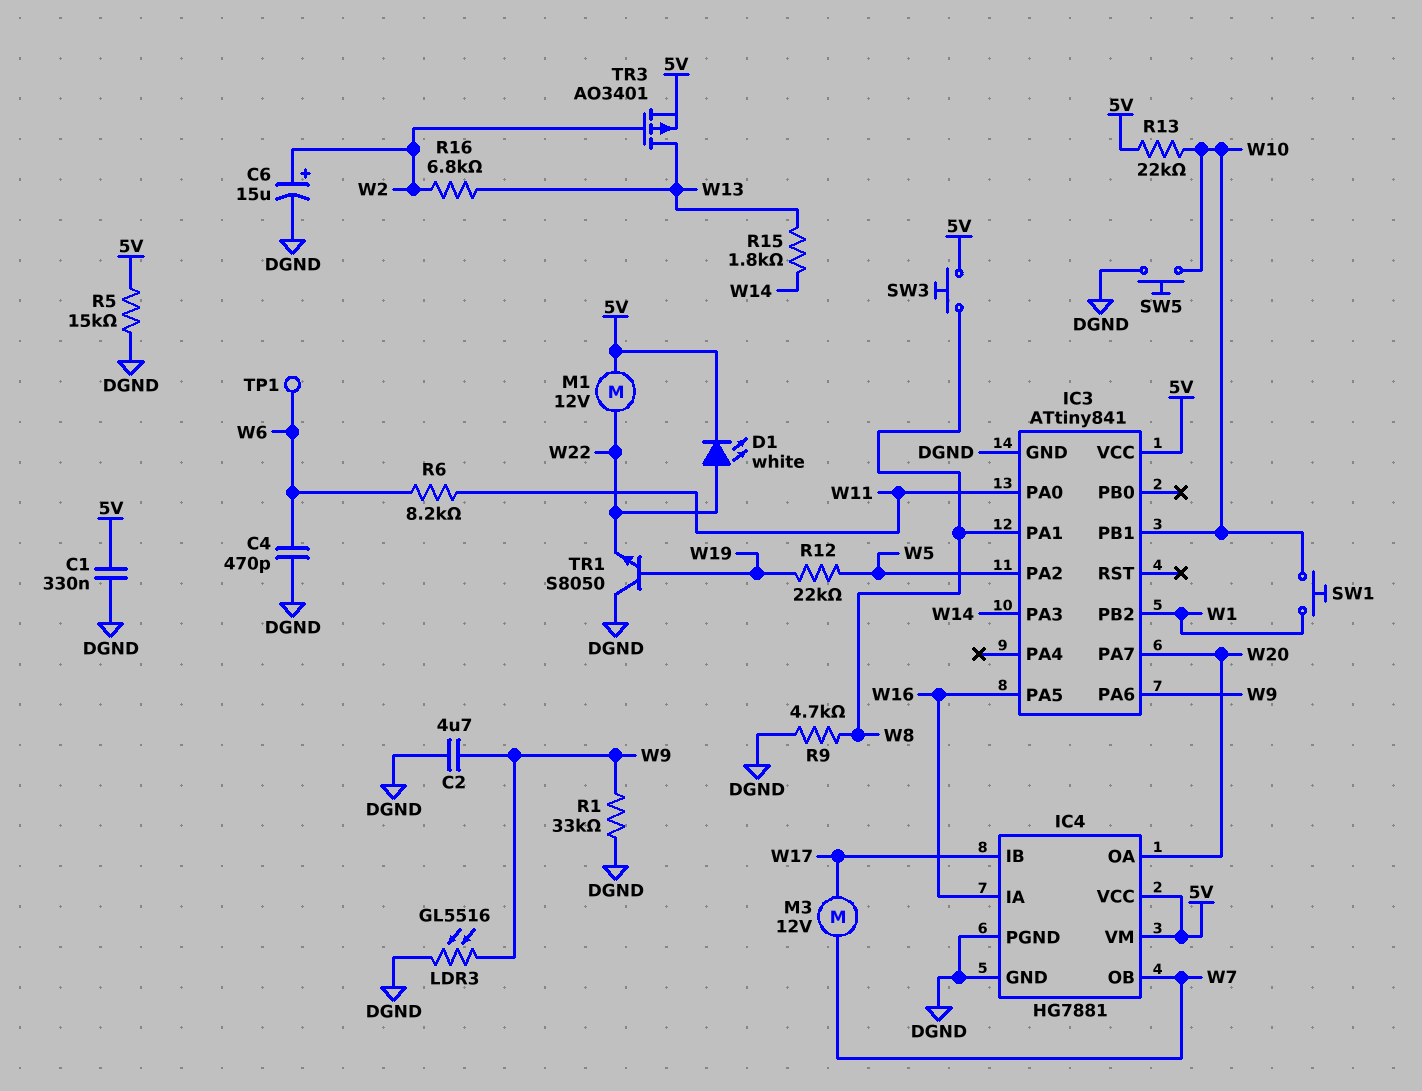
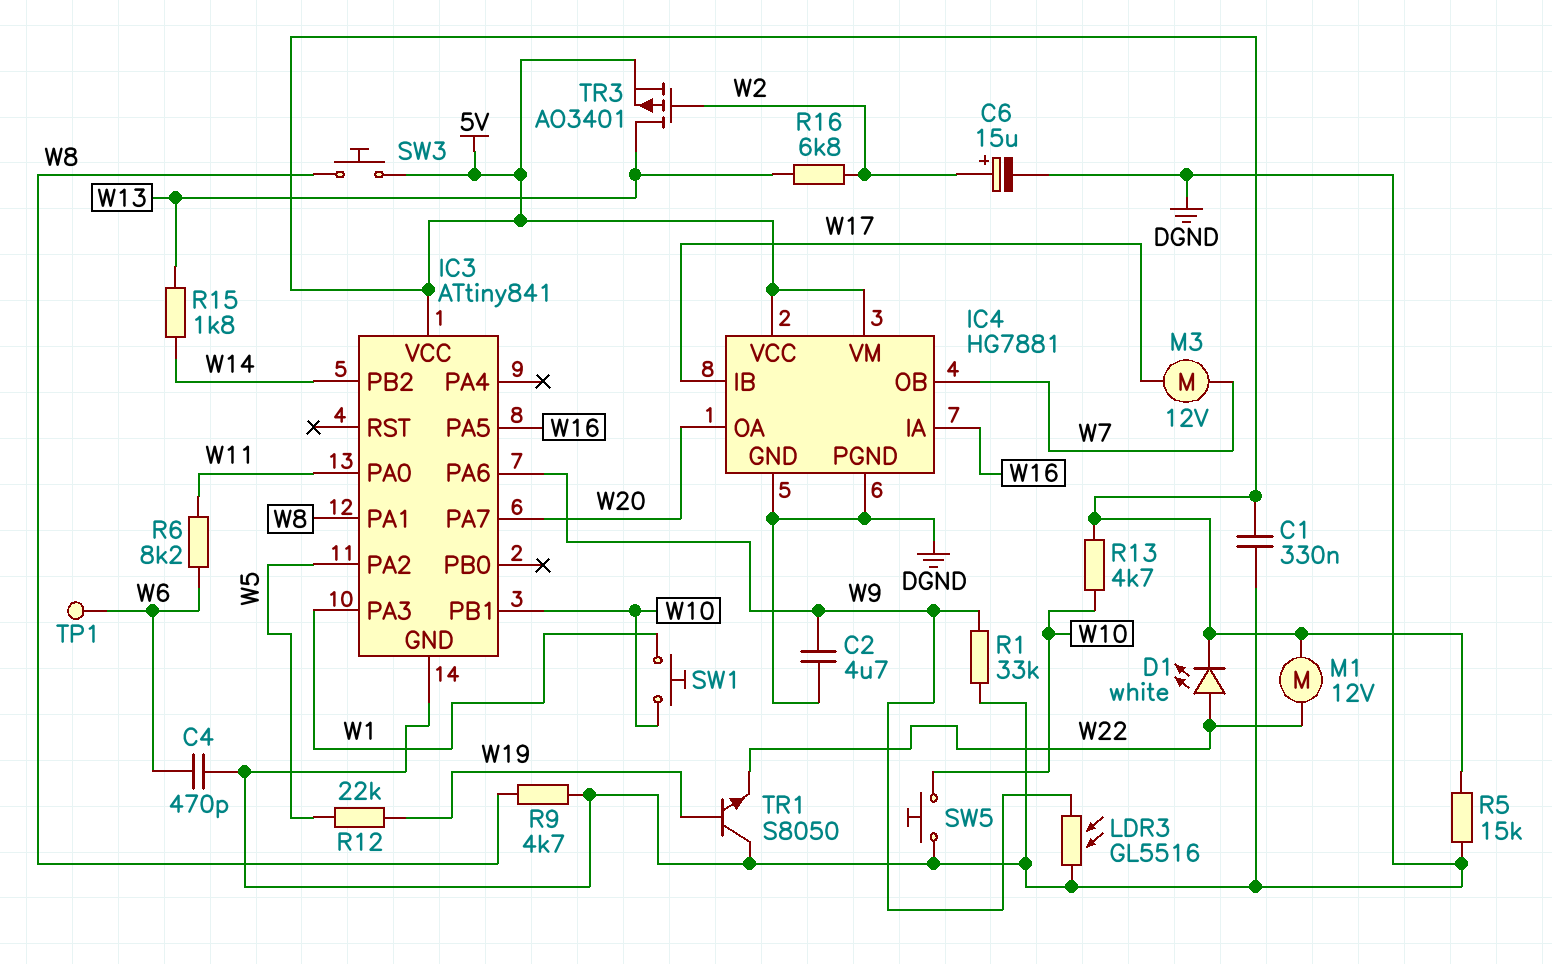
IC3 pin PA3: W14 -> W1
IC3 pin PB2: W1 -> W14
R13: 22k (5V, W10) -> 4.7k (5V, W10)

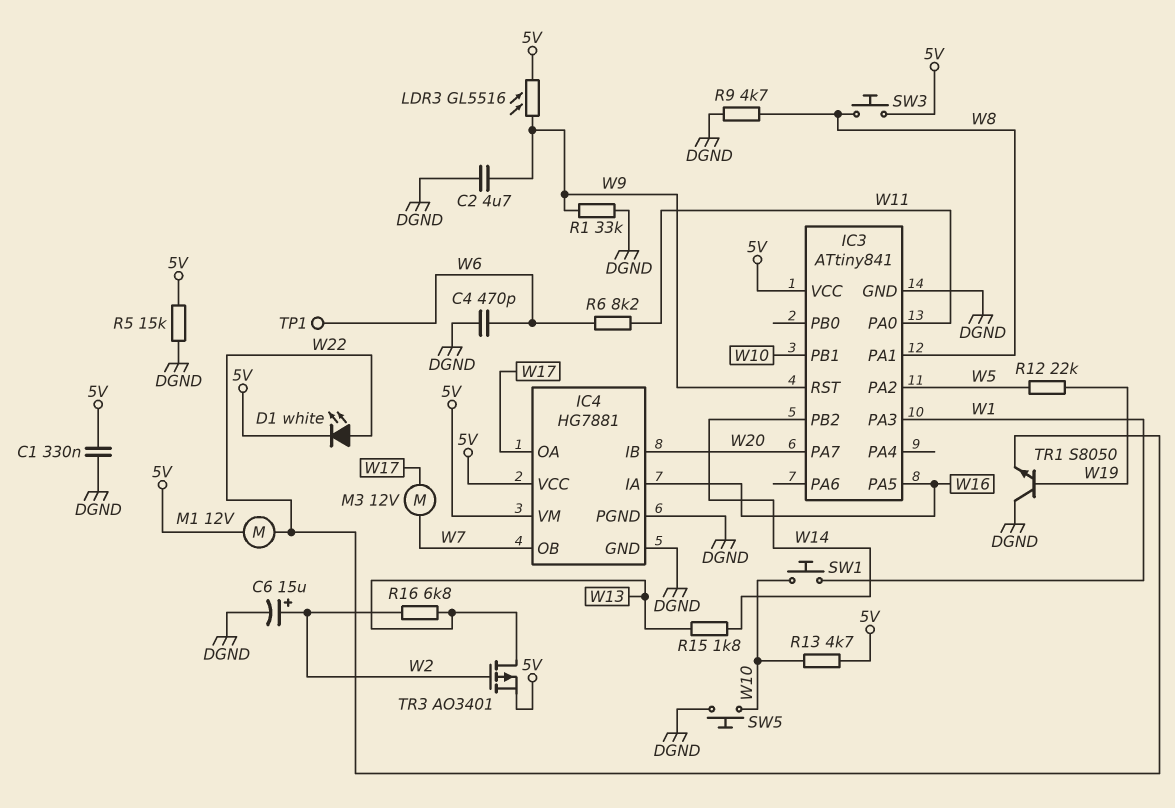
IC3 pin PA6: W9 -> none
IC3 pin RST: none -> W9
IC4 pin IB: W17 -> W20
IC4 pin OA: W20 -> W17
LDR3: GL5516 (DGND, W9) -> GL5516 (5V, W9)

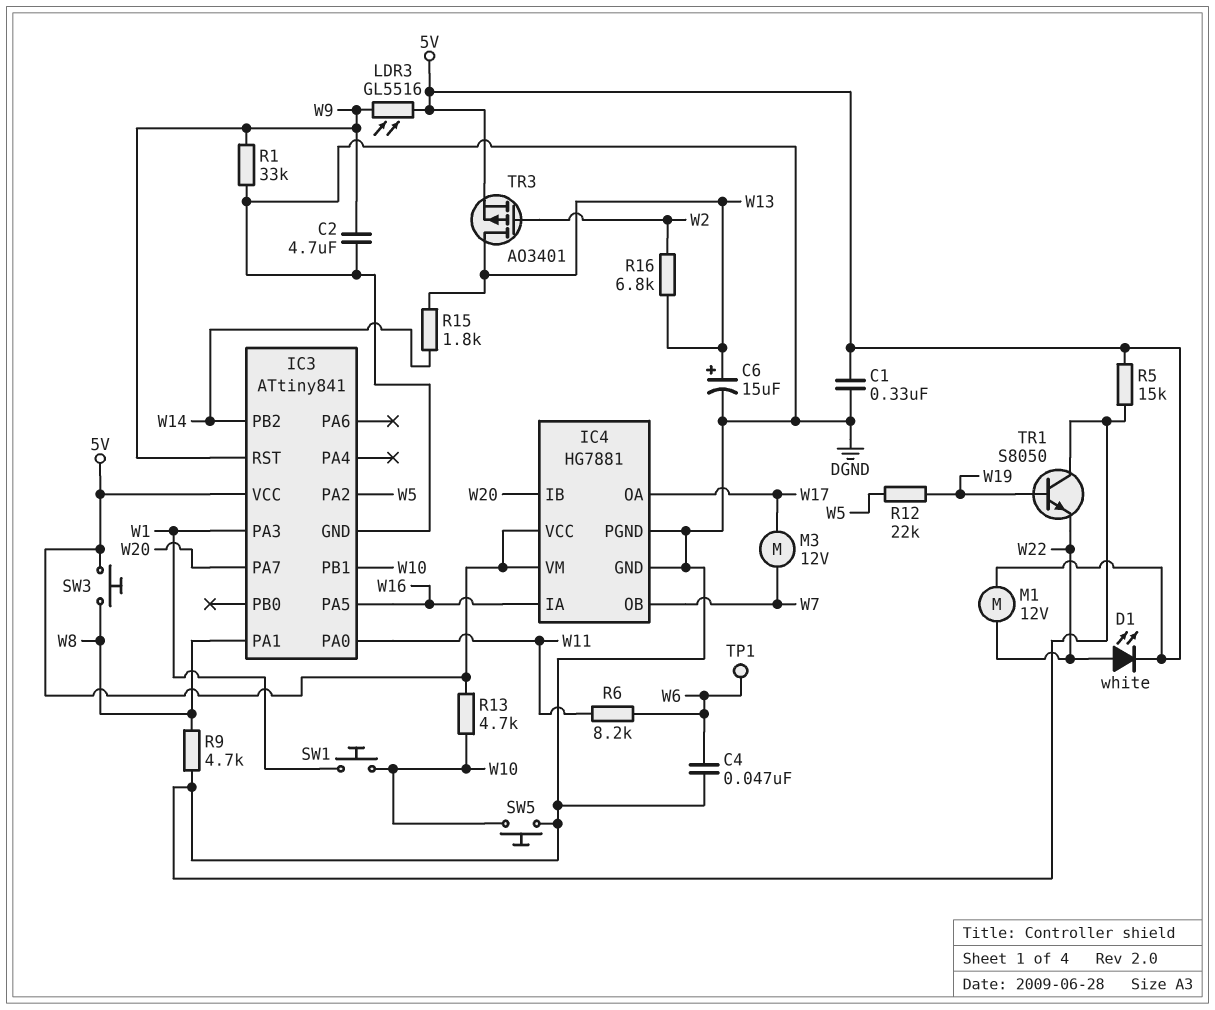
C4: 470pF (DGND, W6) -> 47nF (DGND, W6)
C6: 15uF (plus W2, minus DGND) -> 15uF (plus W13, minus DGND)

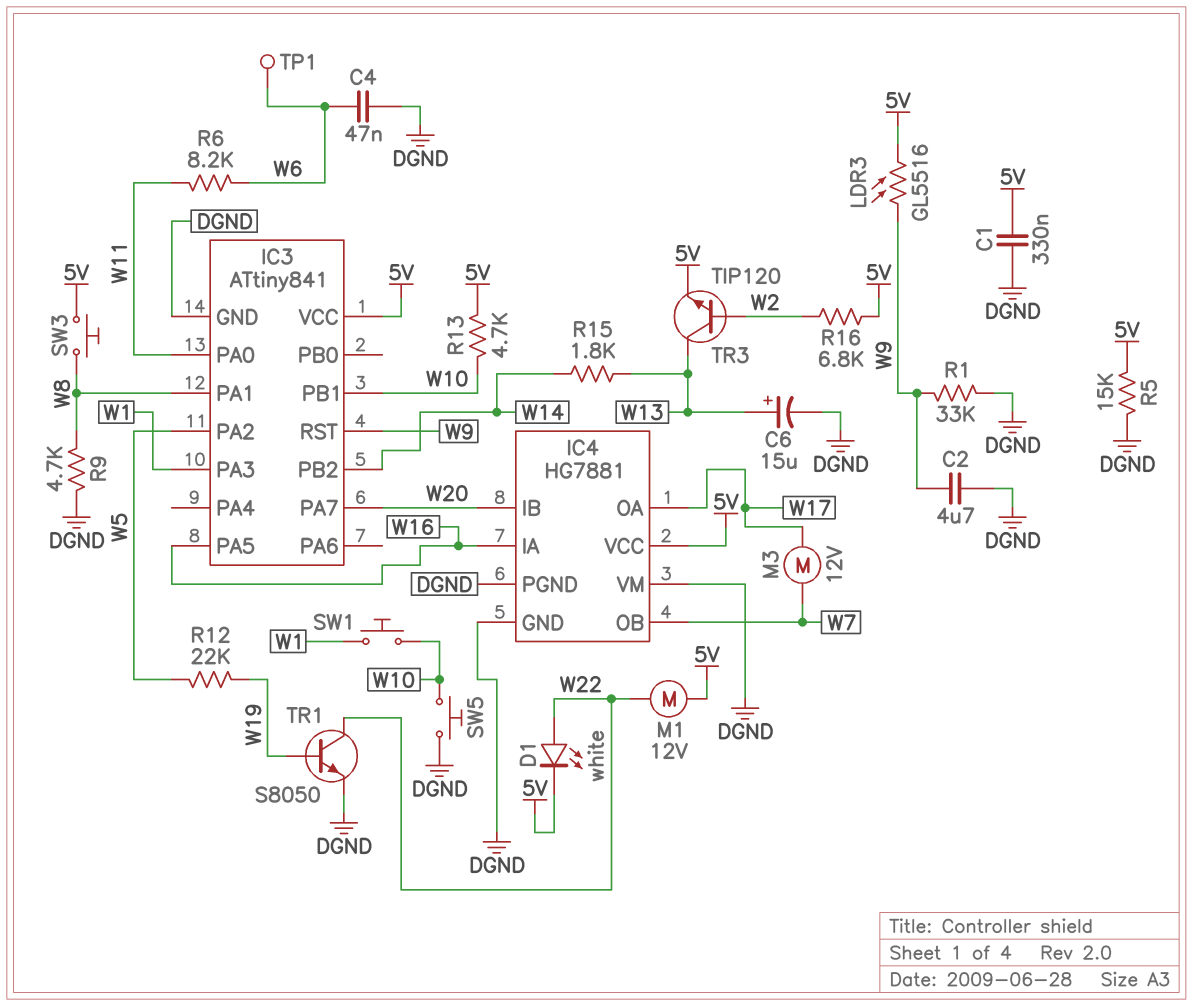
IC4 pin VM: 5V -> DGND
R16: 6.8k (W2, W13) -> 6.8k (5V, W2)
TR1: NPN S8050 (B W19, C DGND, E W22) -> NPN S8050 (B W19, C W22, E DGND)
TR3: PMOS AO3401 (G W2, D W13, S 5V) -> NPN TIP120 (B W2, C W13, E 5V)

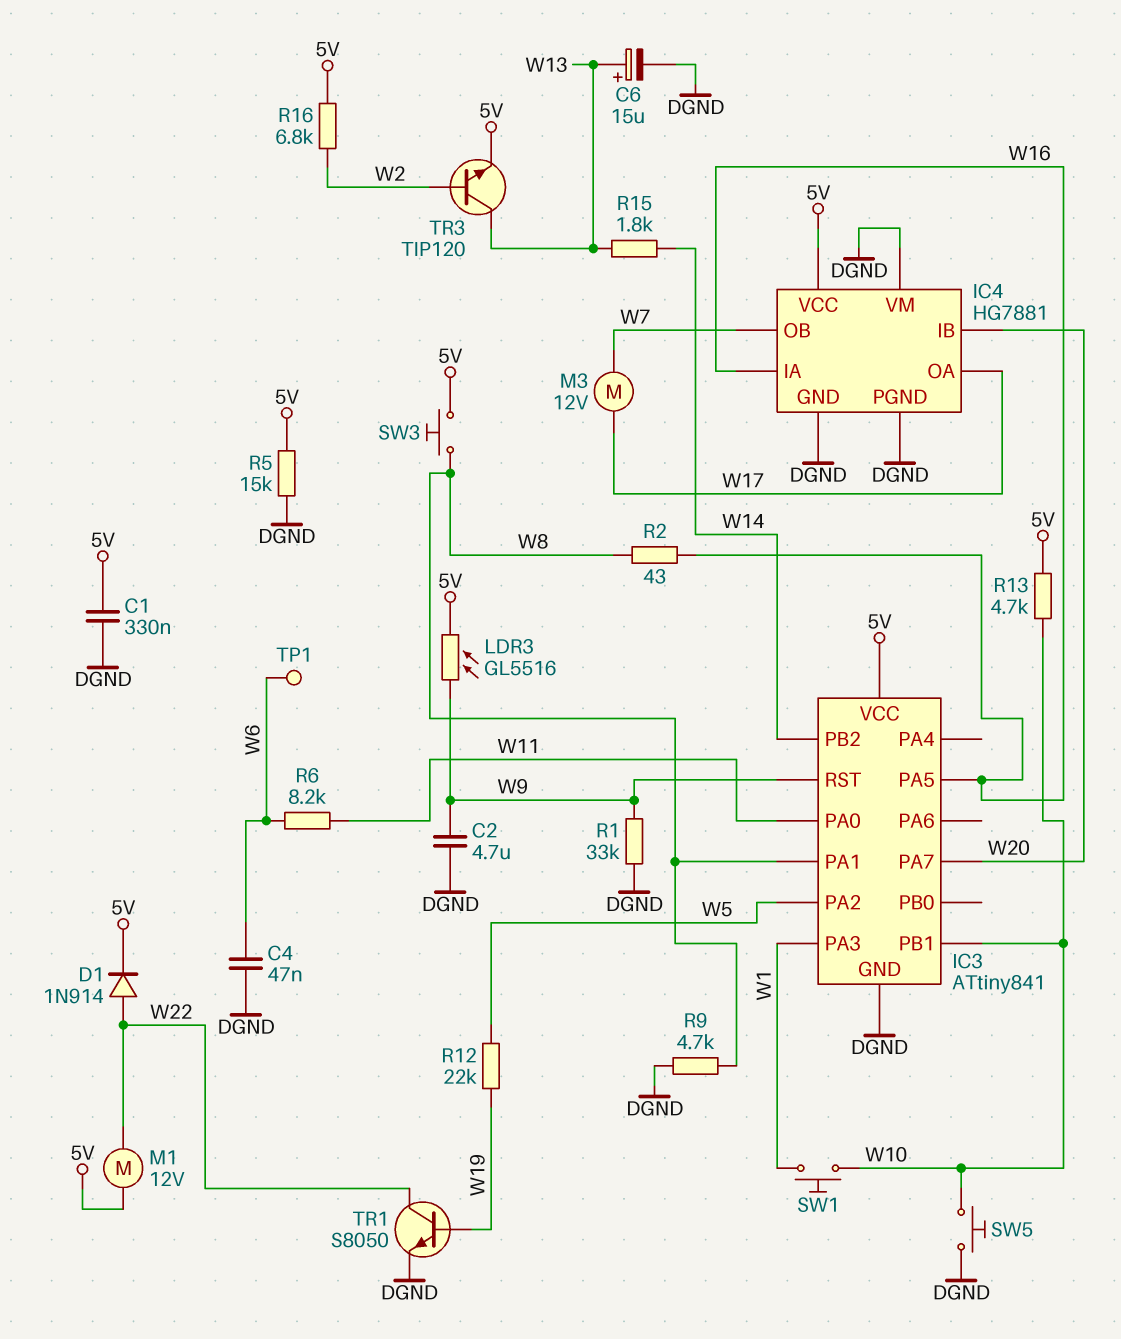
D1: LED white (A W22, K 5V) -> diode 1N914 (A W22, K 5V)
R2: none -> 43 (W8, W16)

